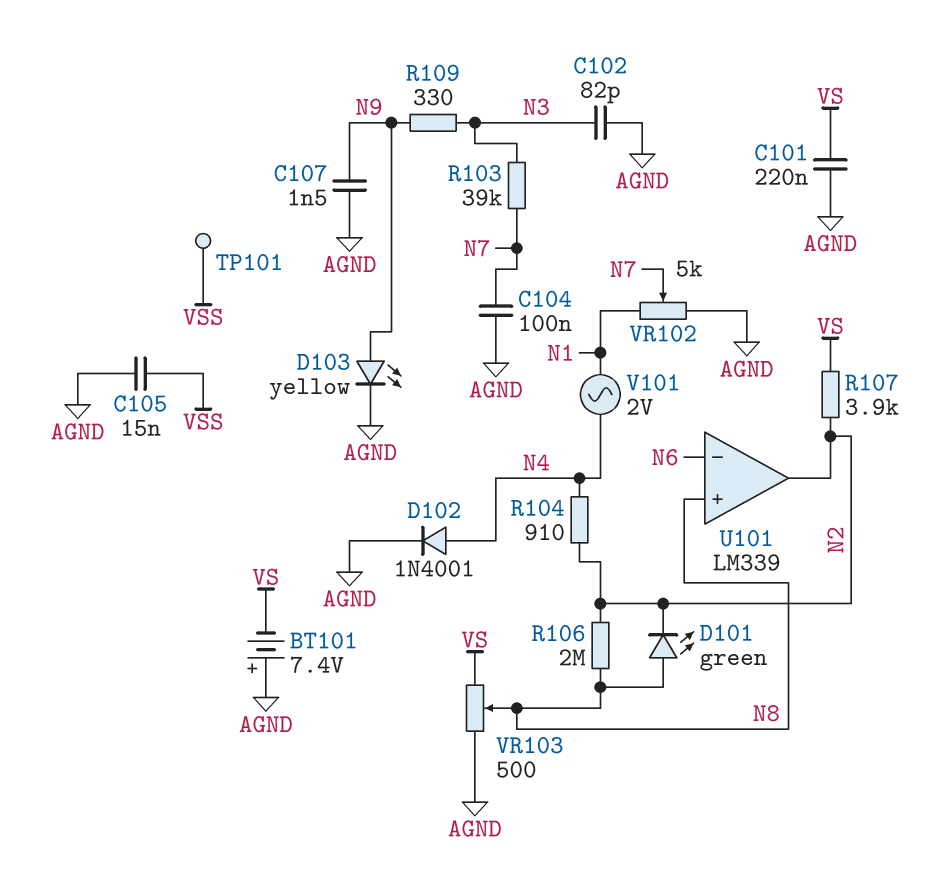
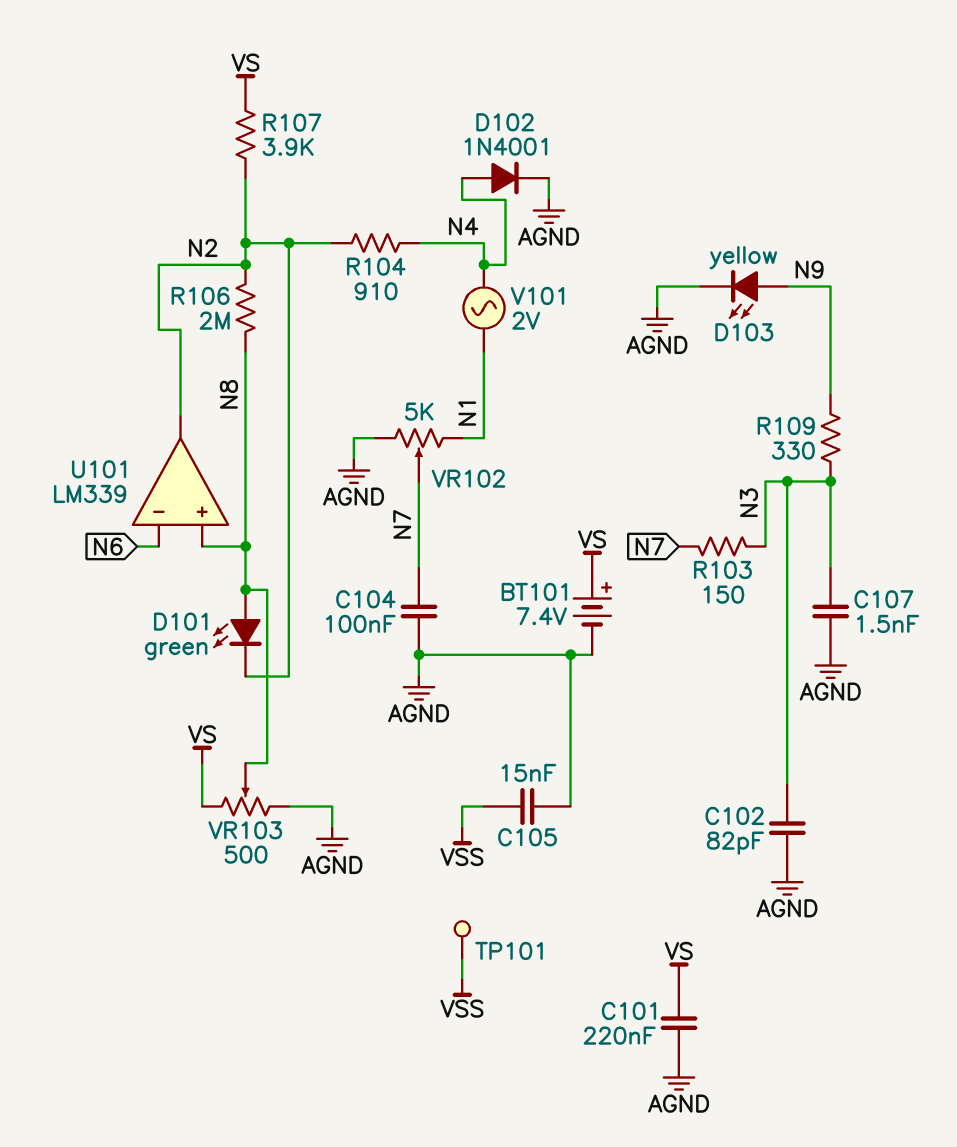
BT101: 7.4V (plus AGND, minus VS) -> 7.4V (plus VS, minus AGND)
C107: 1.5nF (AGND, N9) -> 1.5nF (AGND, N3)
R103: 39k (N3, N7) -> 150 (N3, N7)

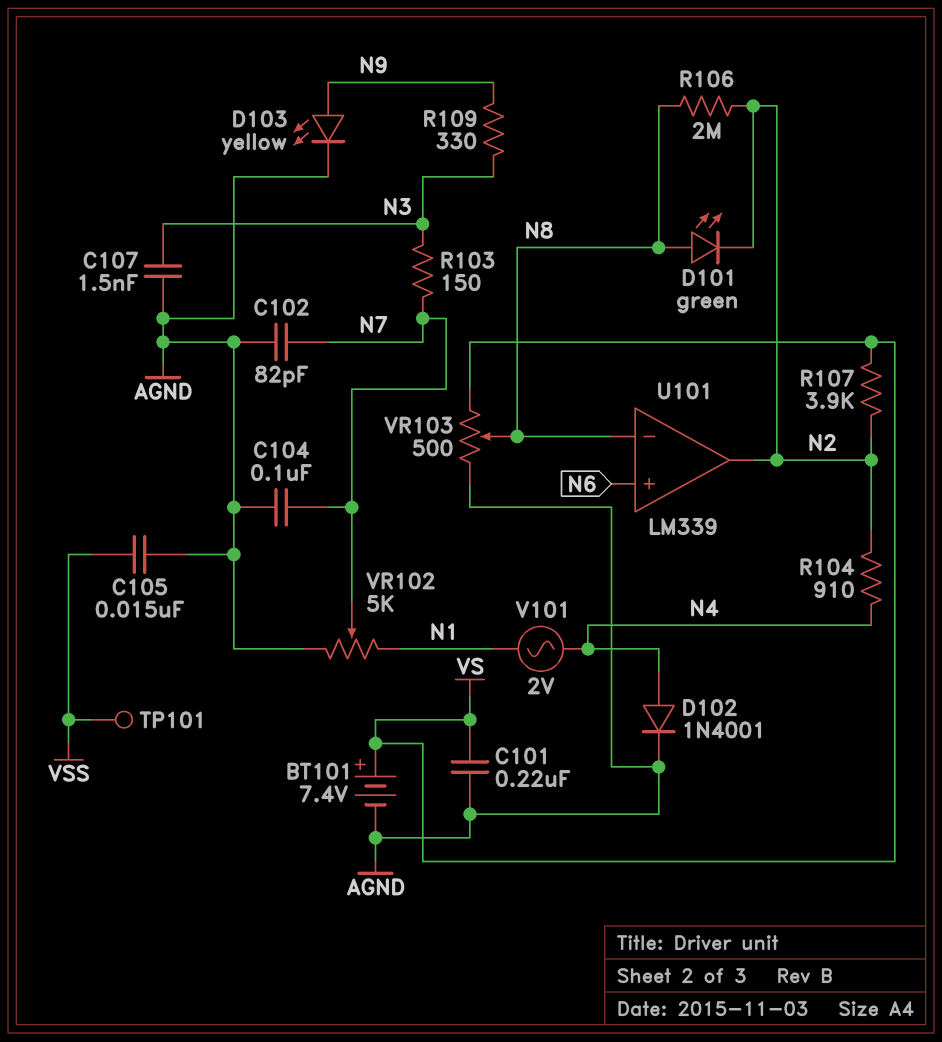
C102: 82pF (AGND, N3) -> 82pF (AGND, N7)
U101 pin in+: N8 -> N6
U101 pin in-: N6 -> N8

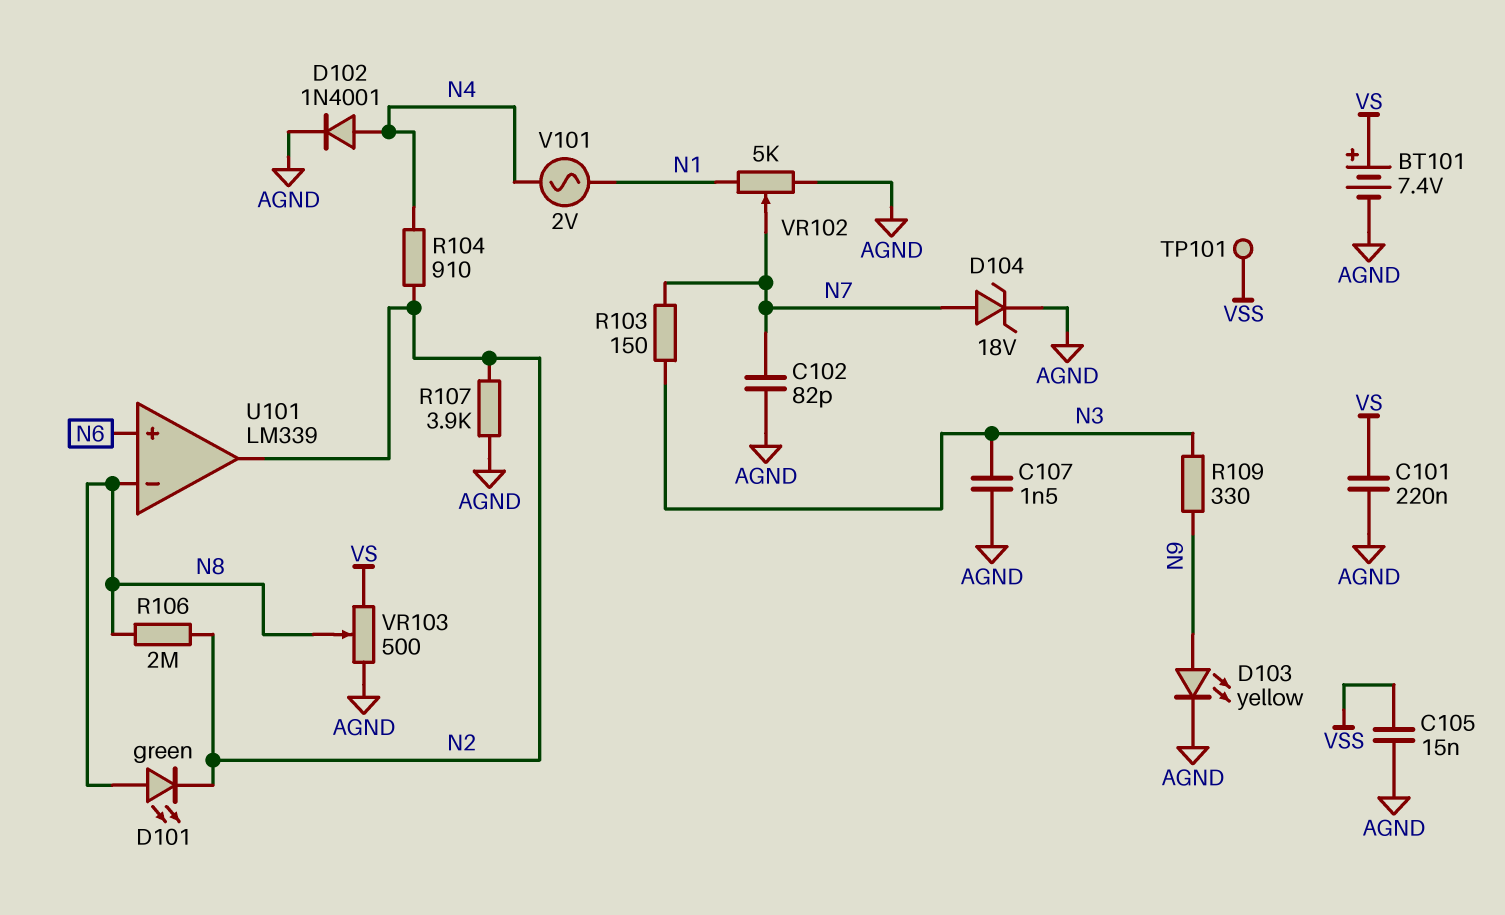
C104: 100nF (AGND, N7) -> none
D104: none -> zener 18V (A N7, K AGND)
R107: 3.9k (N2, VS) -> 3.9k (AGND, N2)

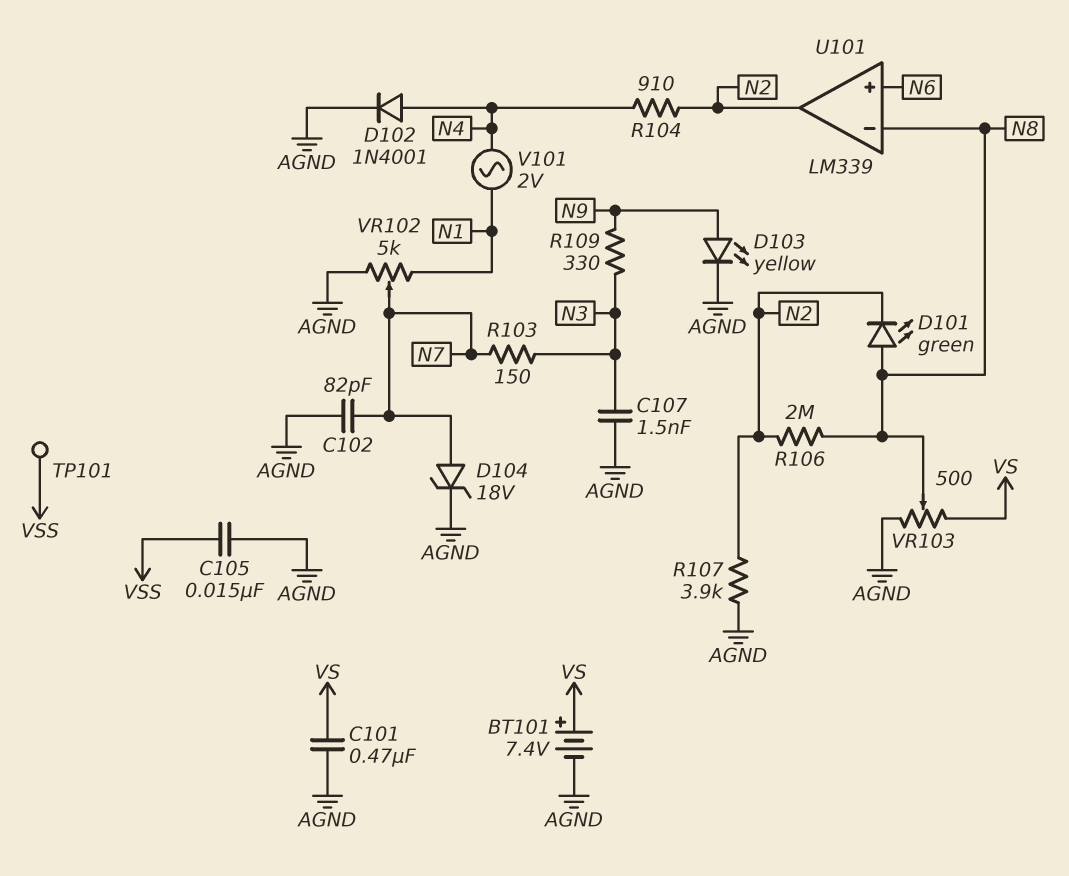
C101: 220nF (AGND, VS) -> 470nF (AGND, VS)

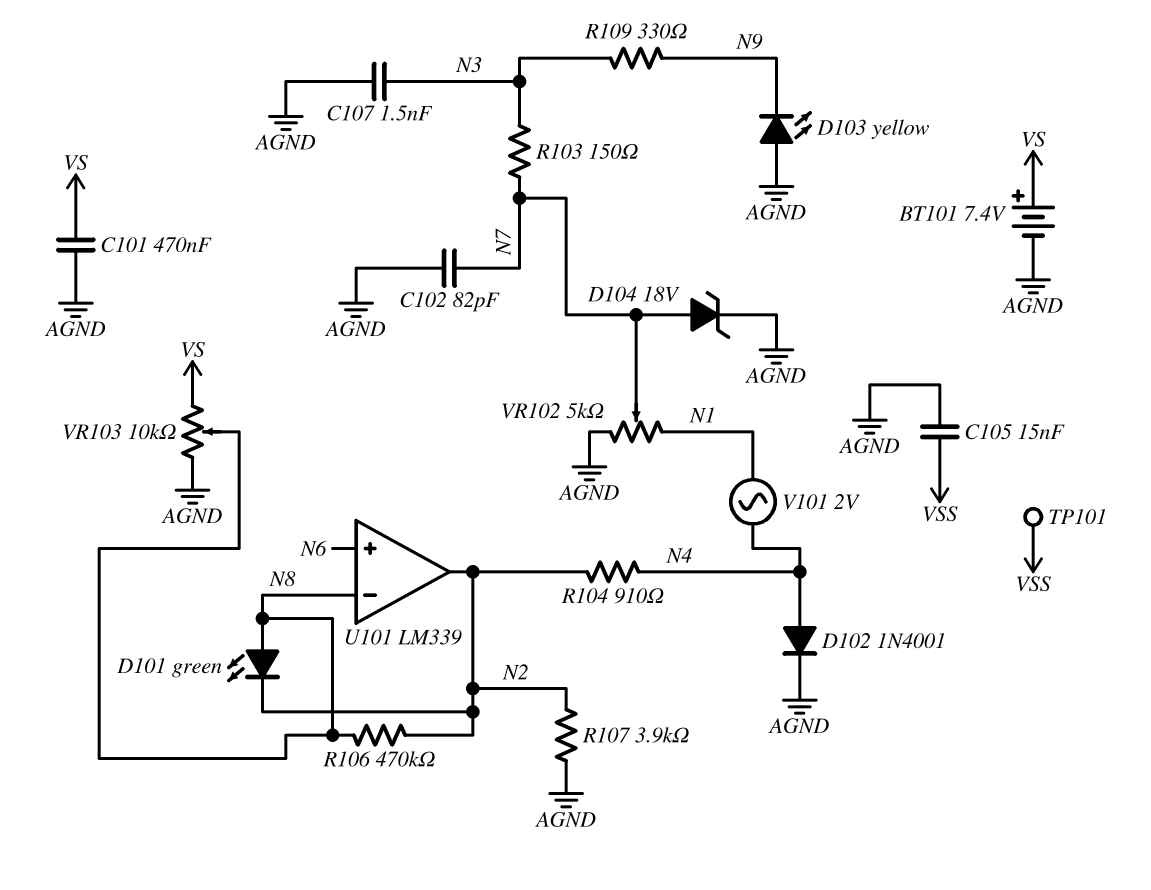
D103: LED yellow (A N9, K AGND) -> LED yellow (A AGND, K N9)
R106: 2M (N2, N8) -> 470k (N2, N8)
VR103: 500 (AGND, VS, wiper N8) -> 10k (AGND, VS, wiper N8)

